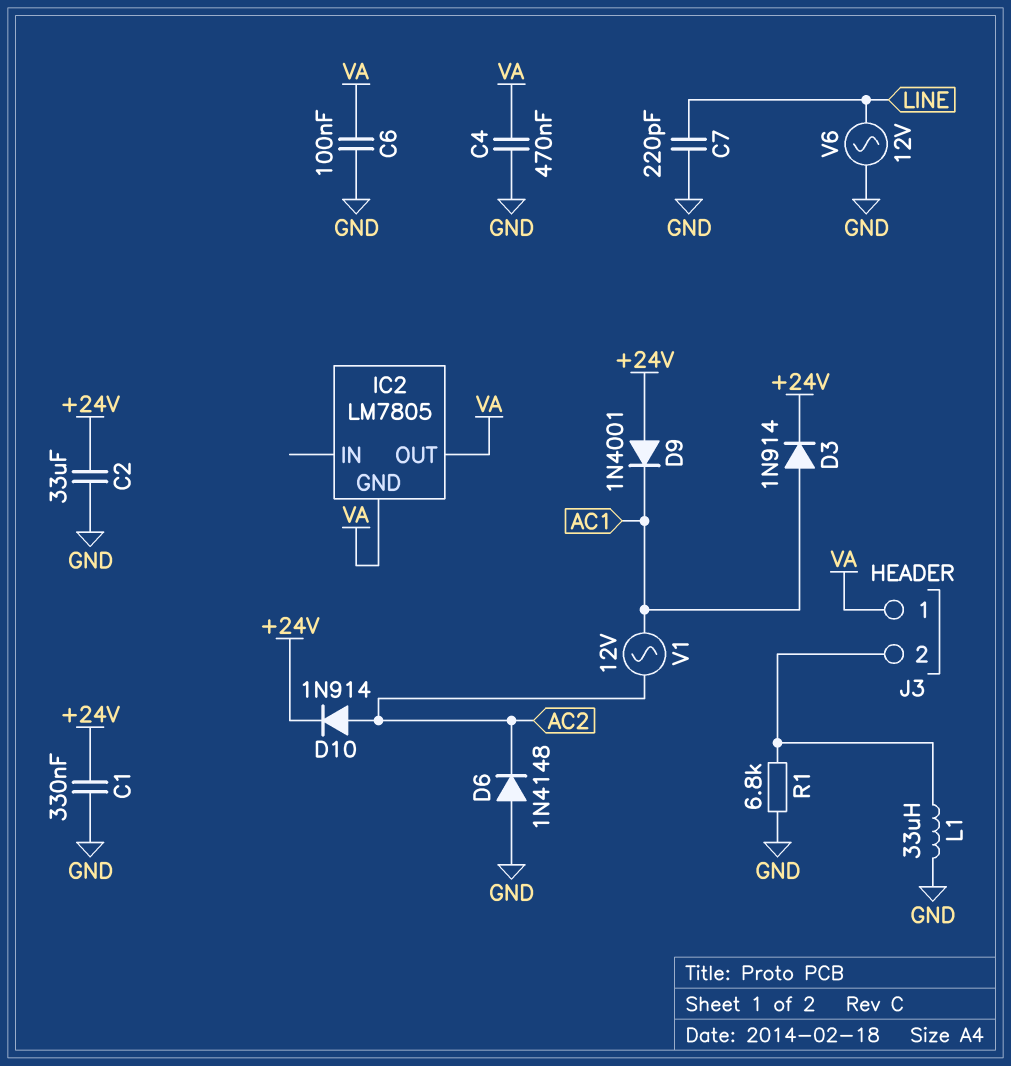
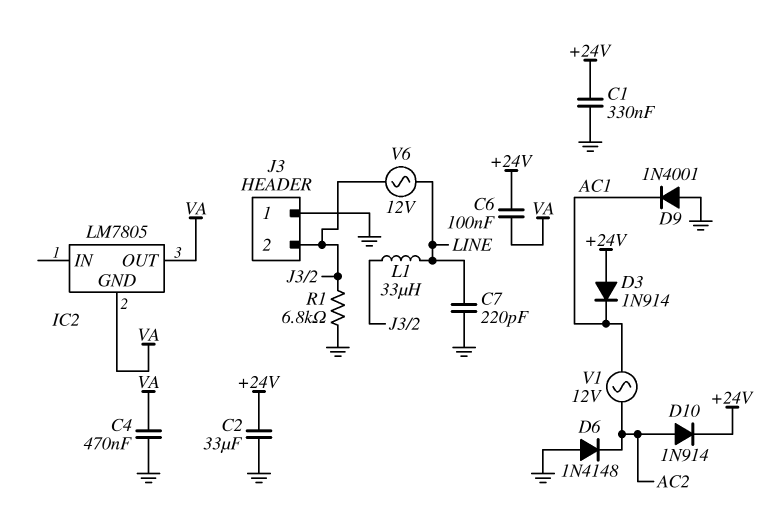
C6: 100nF (GND, VA) -> 100nF (+24V, VA)
D3: diode 1N914 (A AC1, K +24V) -> diode 1N914 (A +24V, K AC1)
D9: diode 1N4001 (A +24V, K AC1) -> diode 1N4001 (A GND, K AC1)
J3 pin 1: VA -> GND
L1: 33uH (GND, J3/2) -> 33uH (J3/2, LINE)
V6: AC 12V (GND, LINE) -> AC 12V (J3/2, LINE)

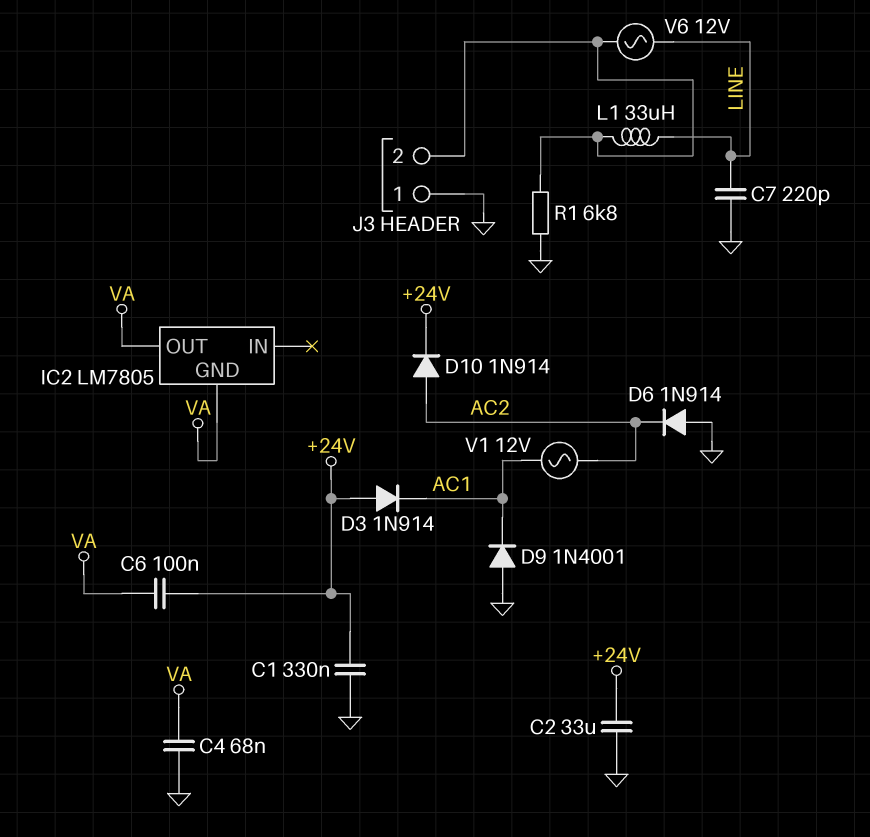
C4: 470nF (GND, VA) -> 68nF (GND, VA)
D6: diode 1N4148 (A GND, K AC2) -> diode 1N914 (A GND, K AC2)

